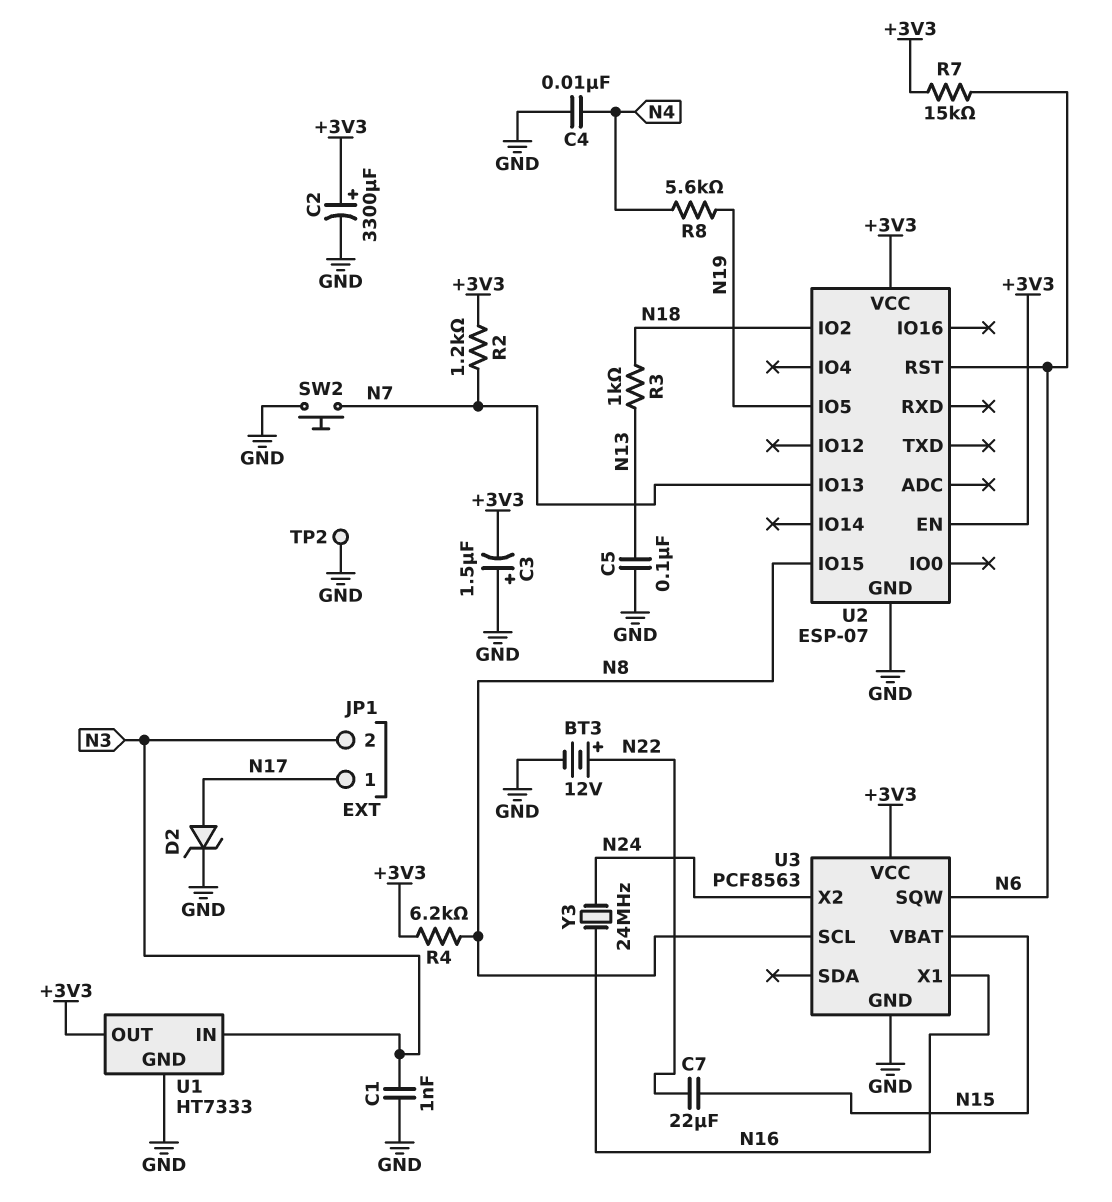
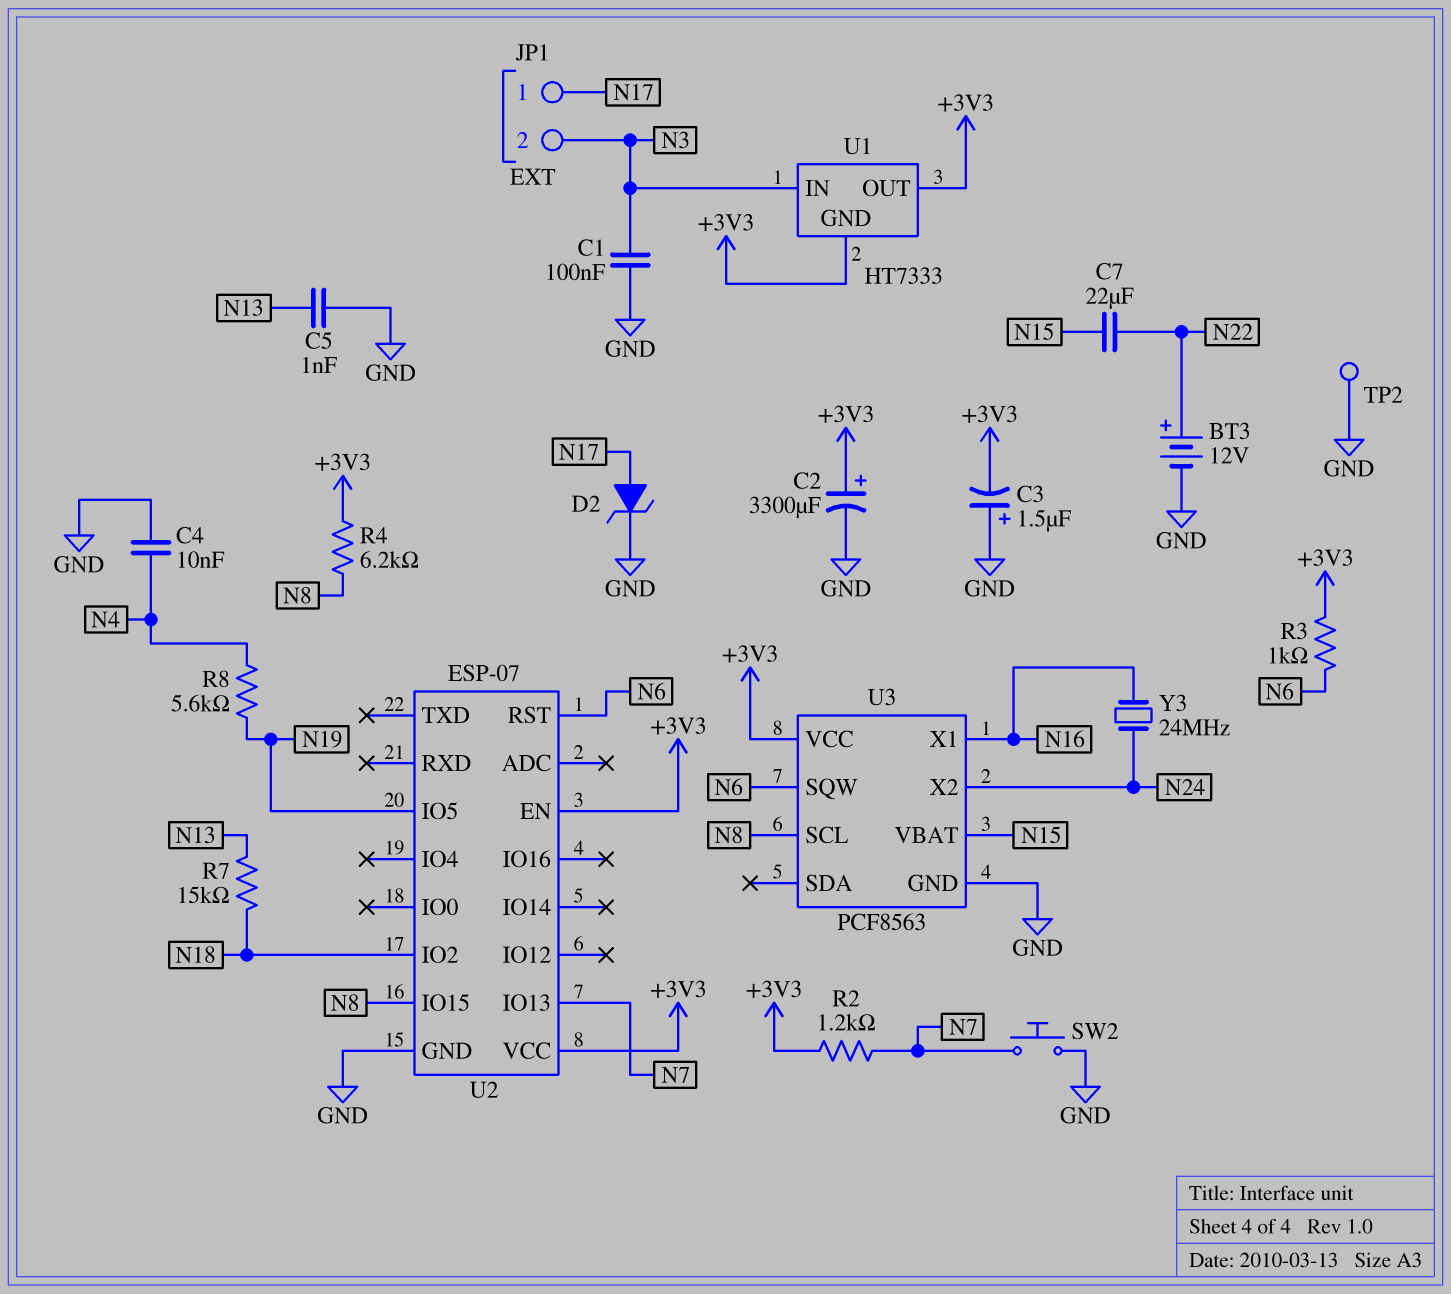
C1: 1nF (GND, N3) -> 100nF (GND, N3)
C5: 100nF (GND, N13) -> 1nF (GND, N13)
R3: 1k (N13, N18) -> 1k (+3V3, N6)
R7: 15k (+3V3, N6) -> 15k (N13, N18)
U1 pin GND: GND -> +3V3

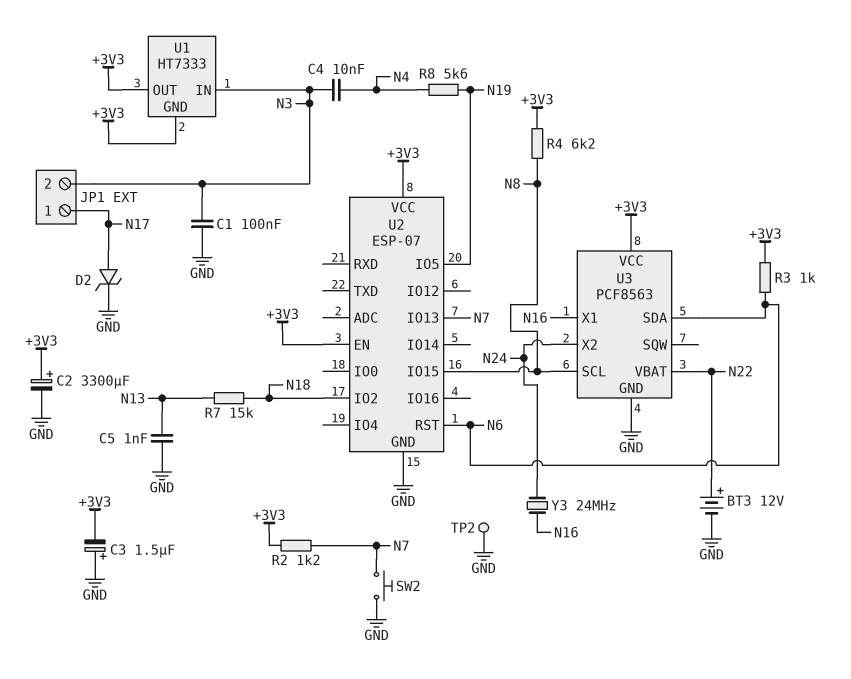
C4: 10nF (GND, N4) -> 10nF (N3, N4)
C7: 22uF (N15, N22) -> none
U3 pin SDA: none -> N6
U3 pin SQW: N6 -> none
U3 pin VBAT: N15 -> N22

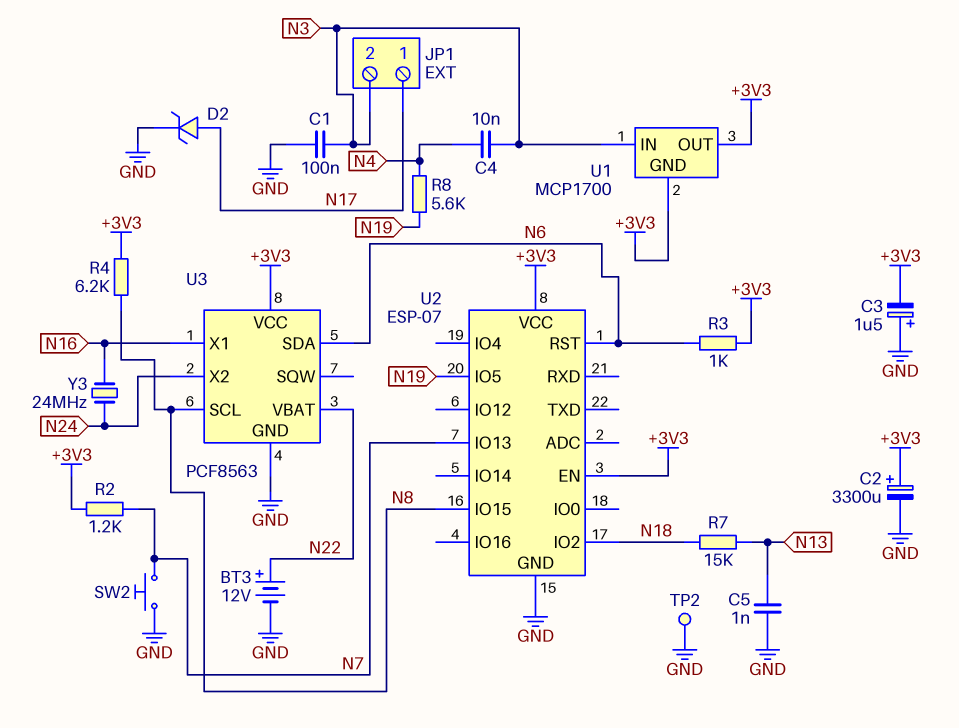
U1: HT7333 -> MCP1700

